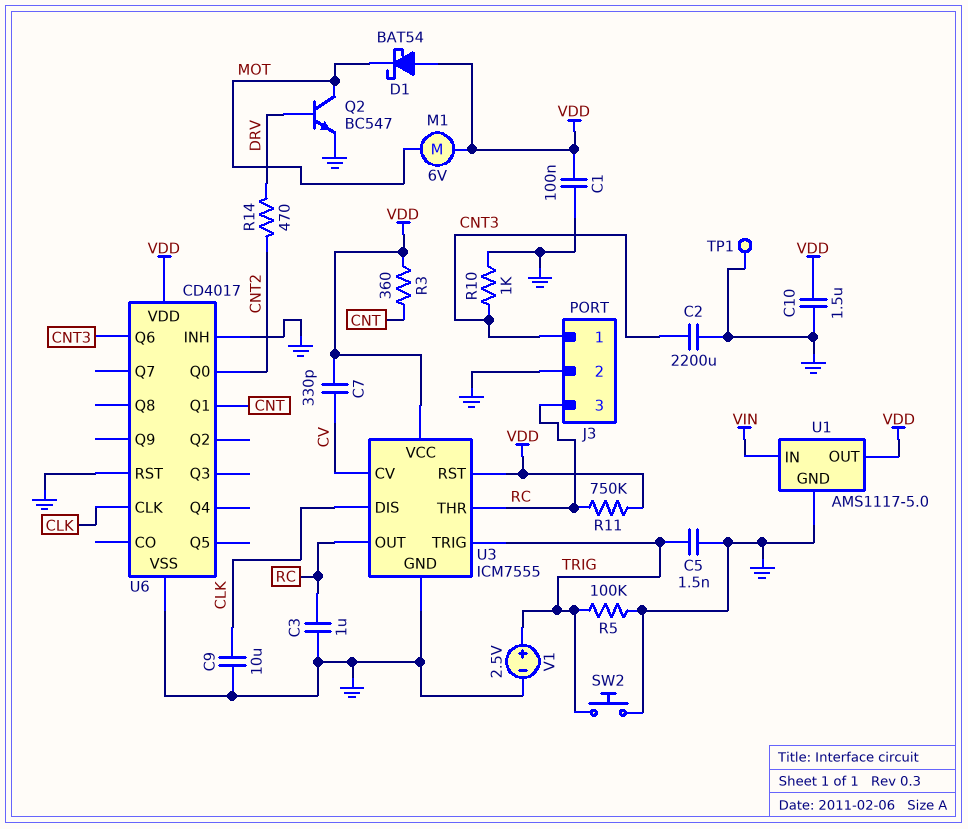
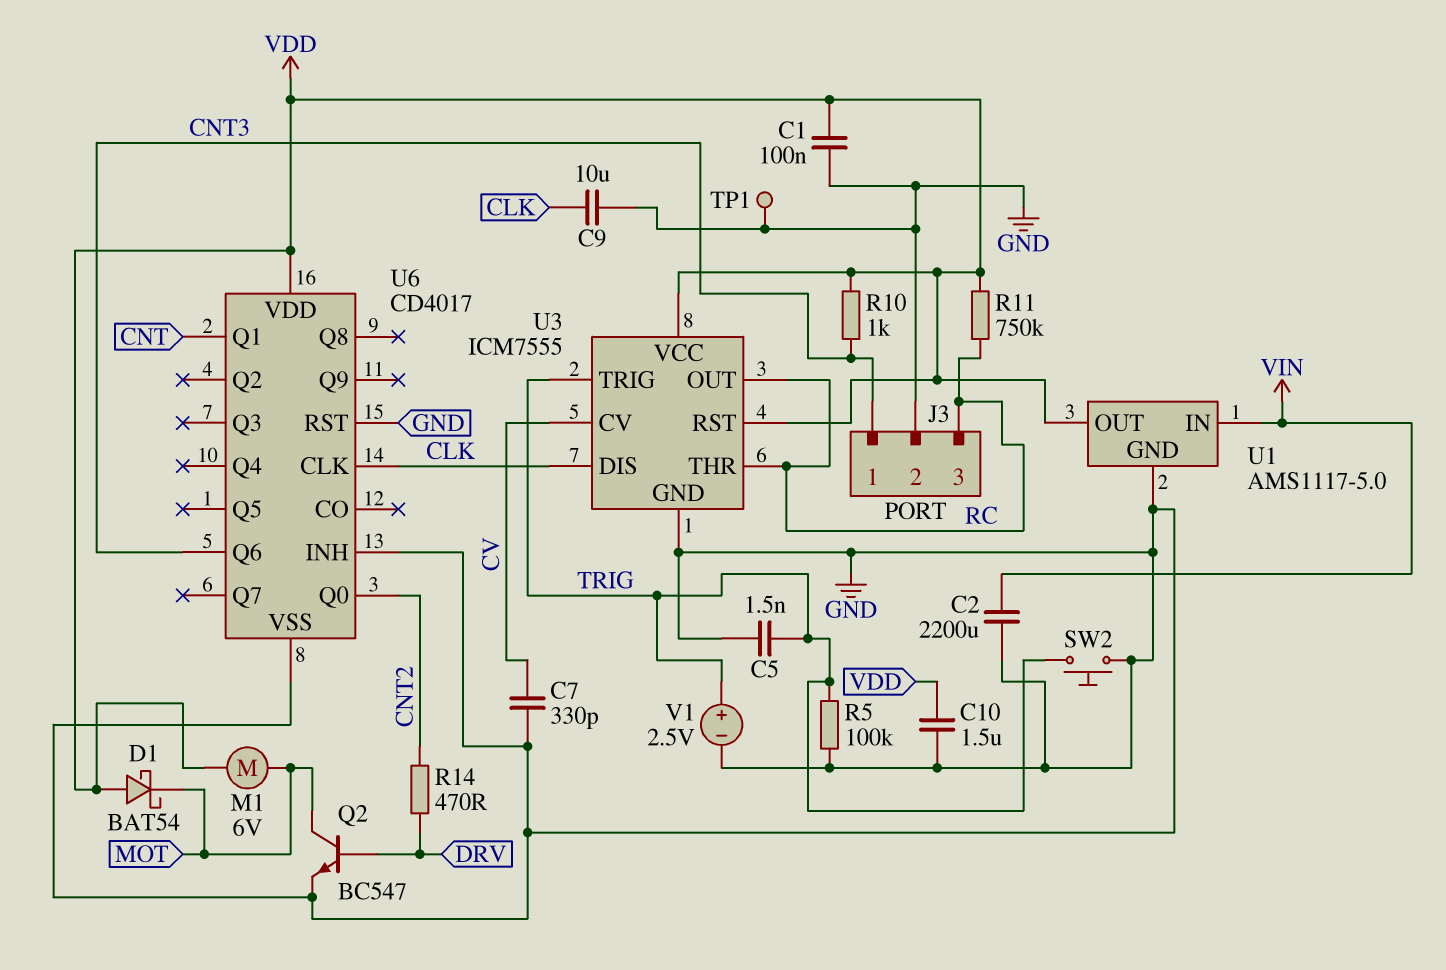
C2: 2200uF (CNT3, GND) -> 2200uF (GND, VIN)
C3: 1uF (GND, RC) -> none
C7: 330pF (CV, VDD) -> 330pF (CV, GND)
R3: 360 (CNT, VDD) -> none
R10: 1k (CNT3, GND) -> 1k (CNT3, VDD)

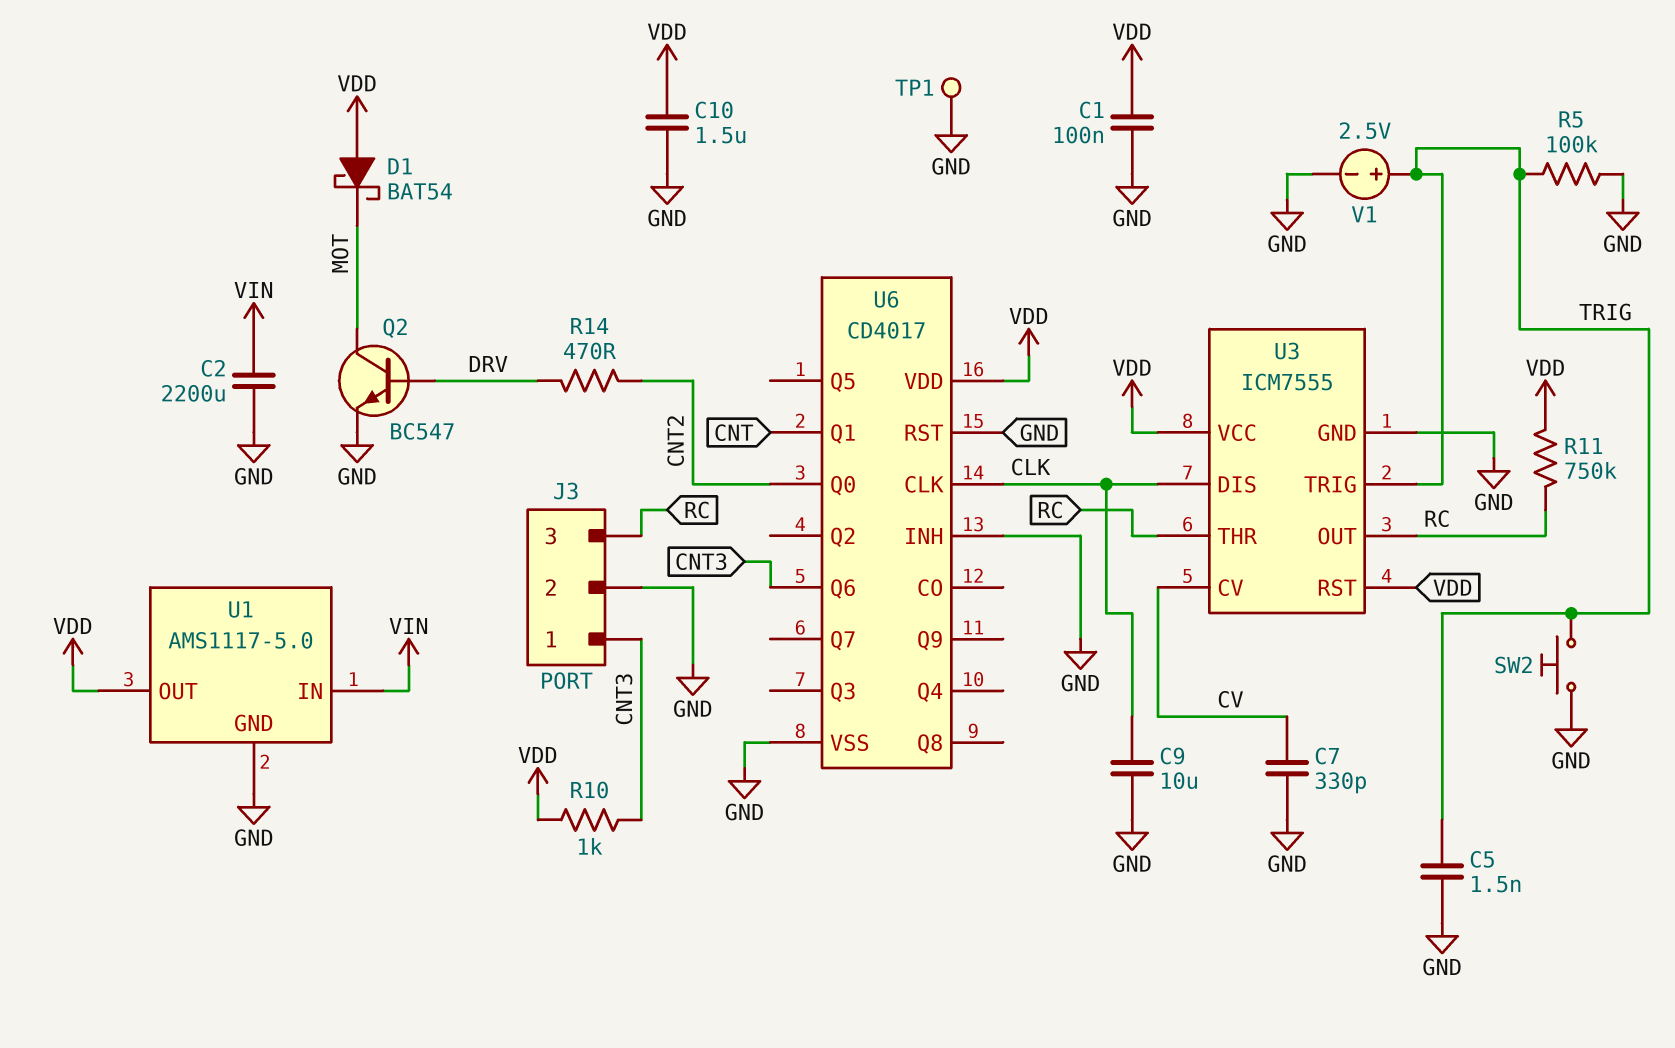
M1: motor 6V (MOT, VDD) -> none

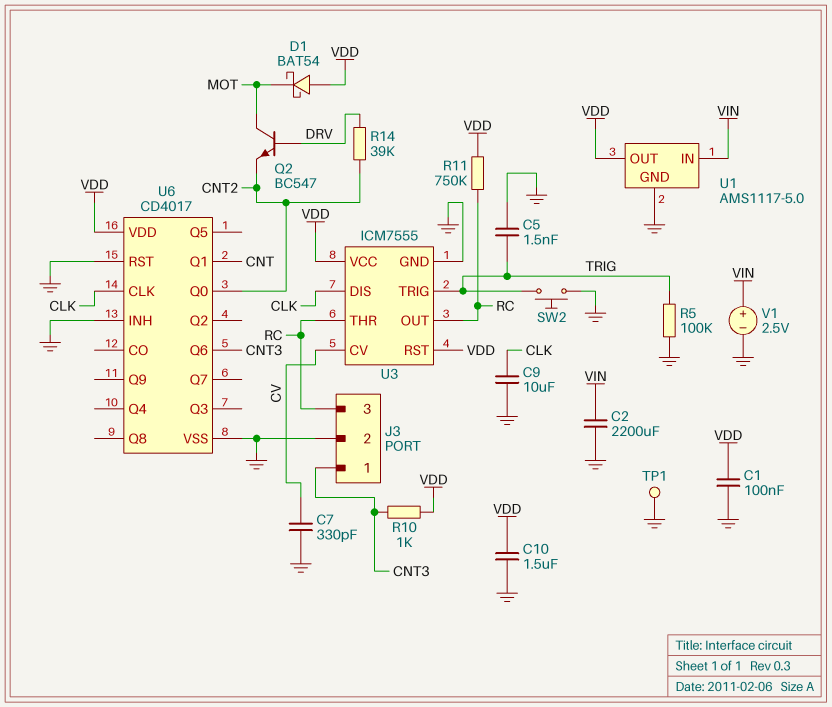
Q2: NPN BC547 (B DRV, C MOT, E GND) -> NPN BC547 (B DRV, C MOT, E CNT2)
R14: 470 (CNT2, DRV) -> 39k (CNT2, DRV)
V1: 2.5V (plus TRIG, minus GND) -> 2.5V (plus VIN, minus GND)

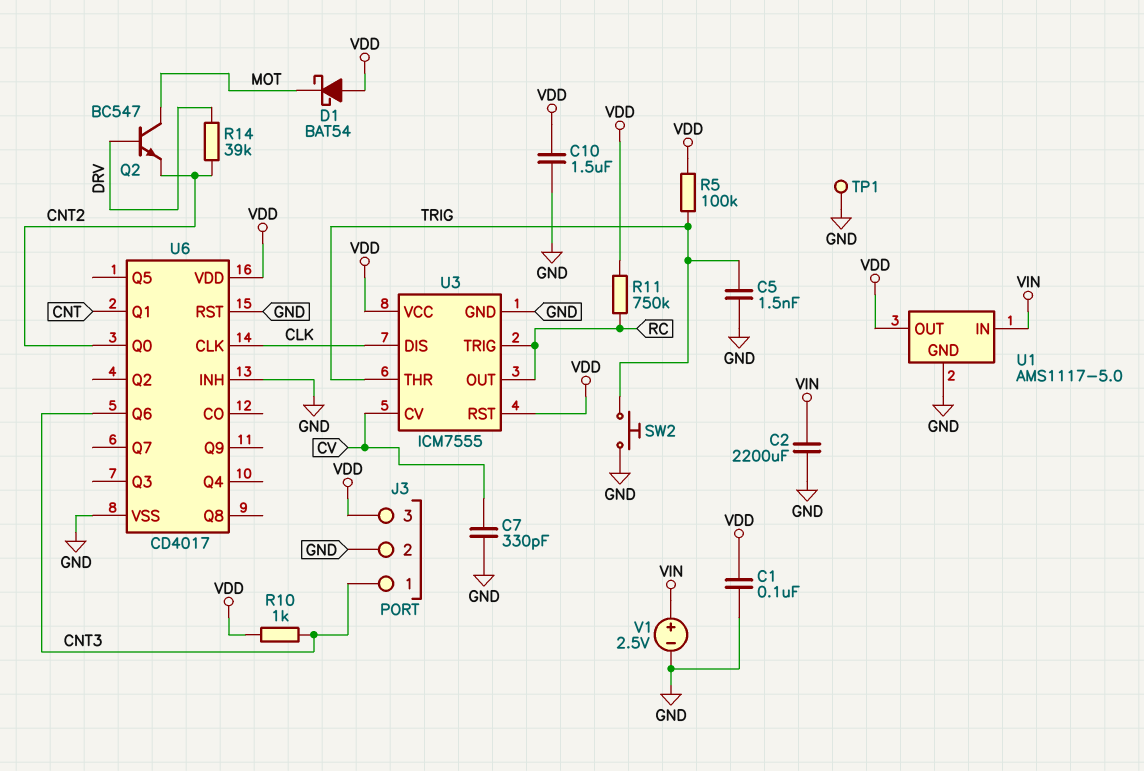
C9: 10uF (CLK, GND) -> none
J3 pin 3: RC -> VDD
R5: 100k (GND, TRIG) -> 100k (TRIG, VDD)
U3 pin THR: RC -> TRIG
U3 pin TRIG: TRIG -> RC

